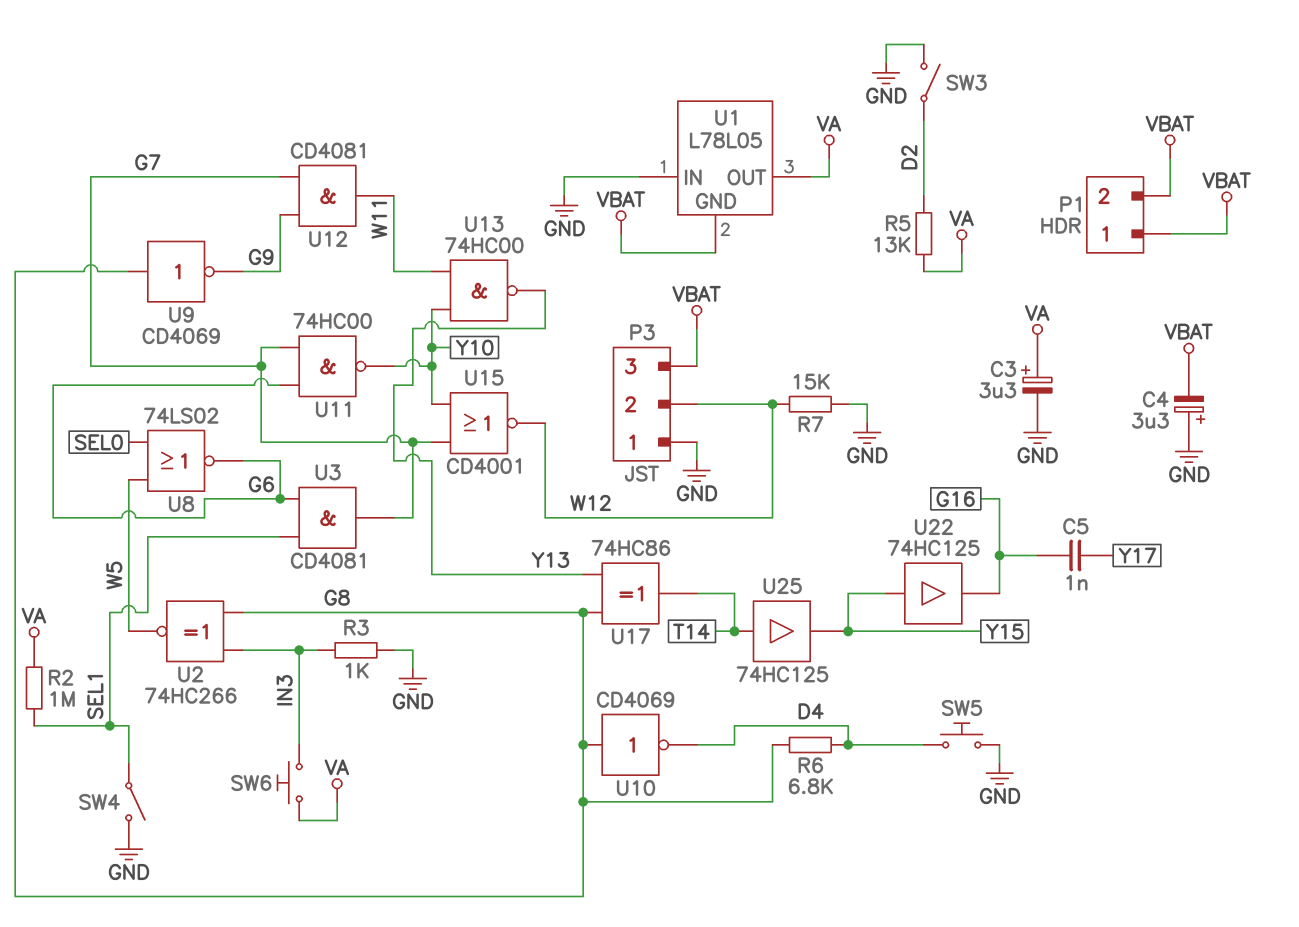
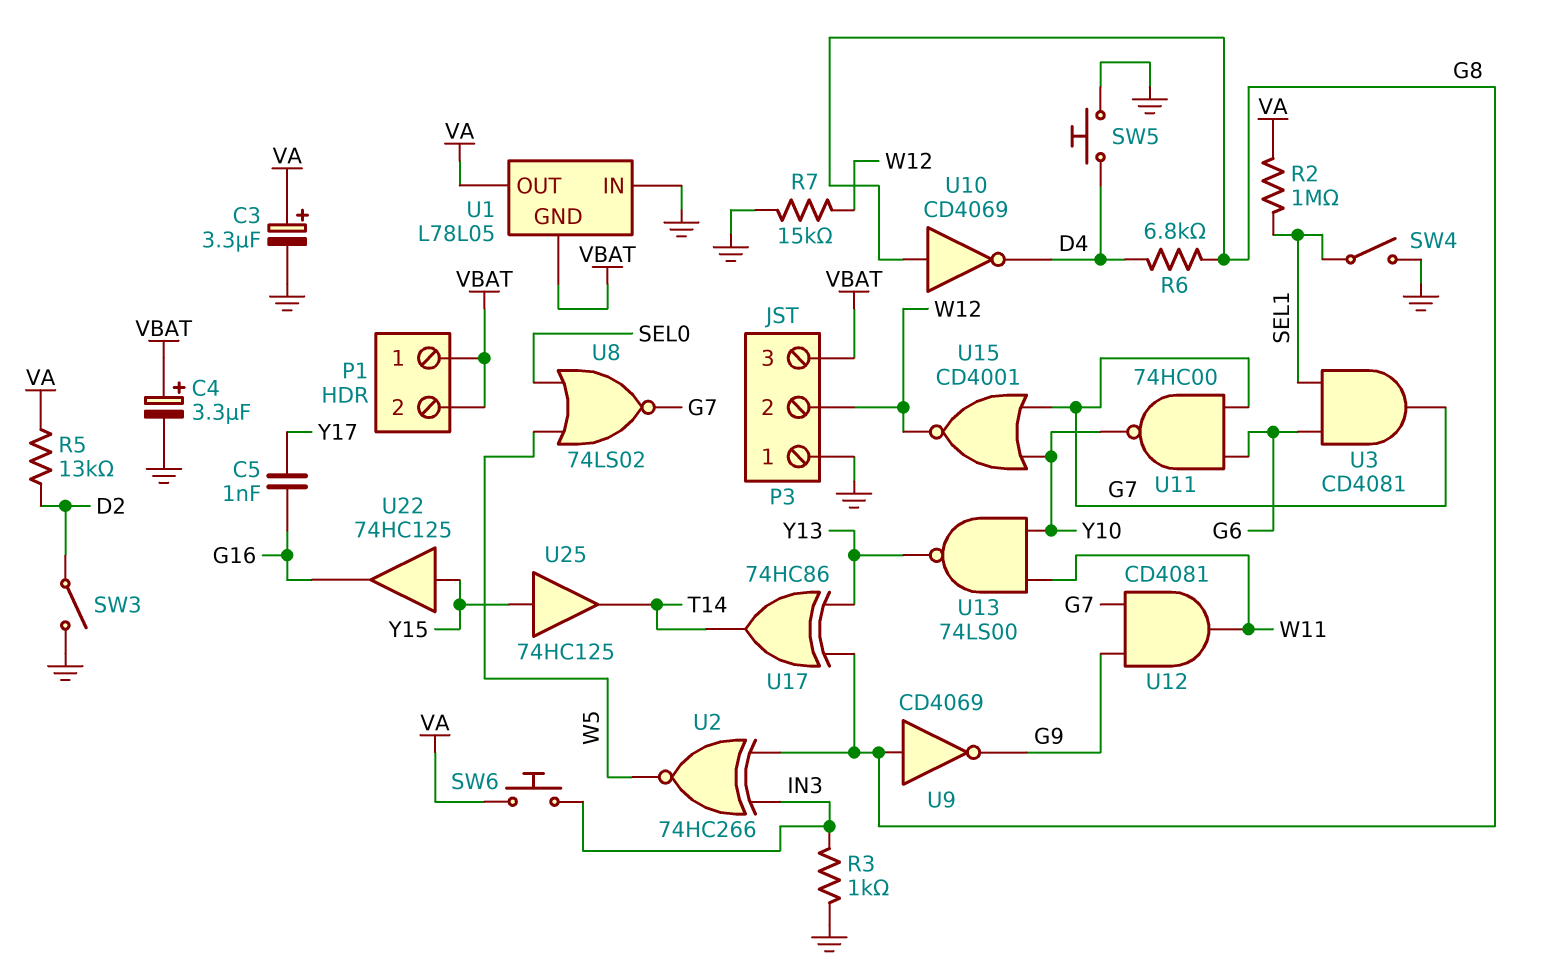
C4: 3.3uF (plus GND, minus VBAT) -> 3.3uF (plus VBAT, minus GND)
U8: NOR 74LS02 (in SEL0, in W5, out G6) -> NOR 74LS02 (in SEL0, in W5, out G7)
U13: NAND 74HC00 (in W11, in Y10, out Y13) -> NAND 74LS00 (in W11, in Y10, out Y13)
U25: buffer 74HC125 (in T14, out Y15) -> buffer 74HC125 (in Y15, out T14)

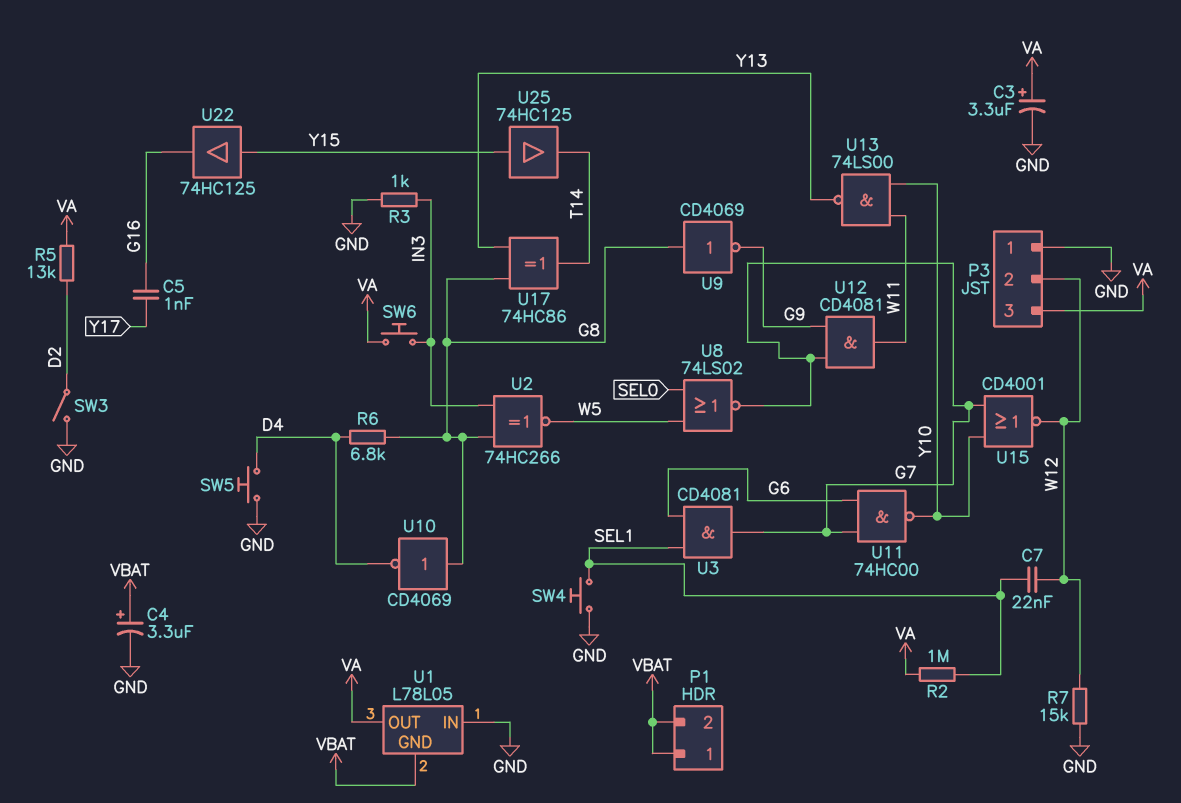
C7: none -> 22nF (SEL1, W12)
P3 pin 3: VBAT -> VA
SW4: switch (GND, SEL1) -> button (GND, SEL1)

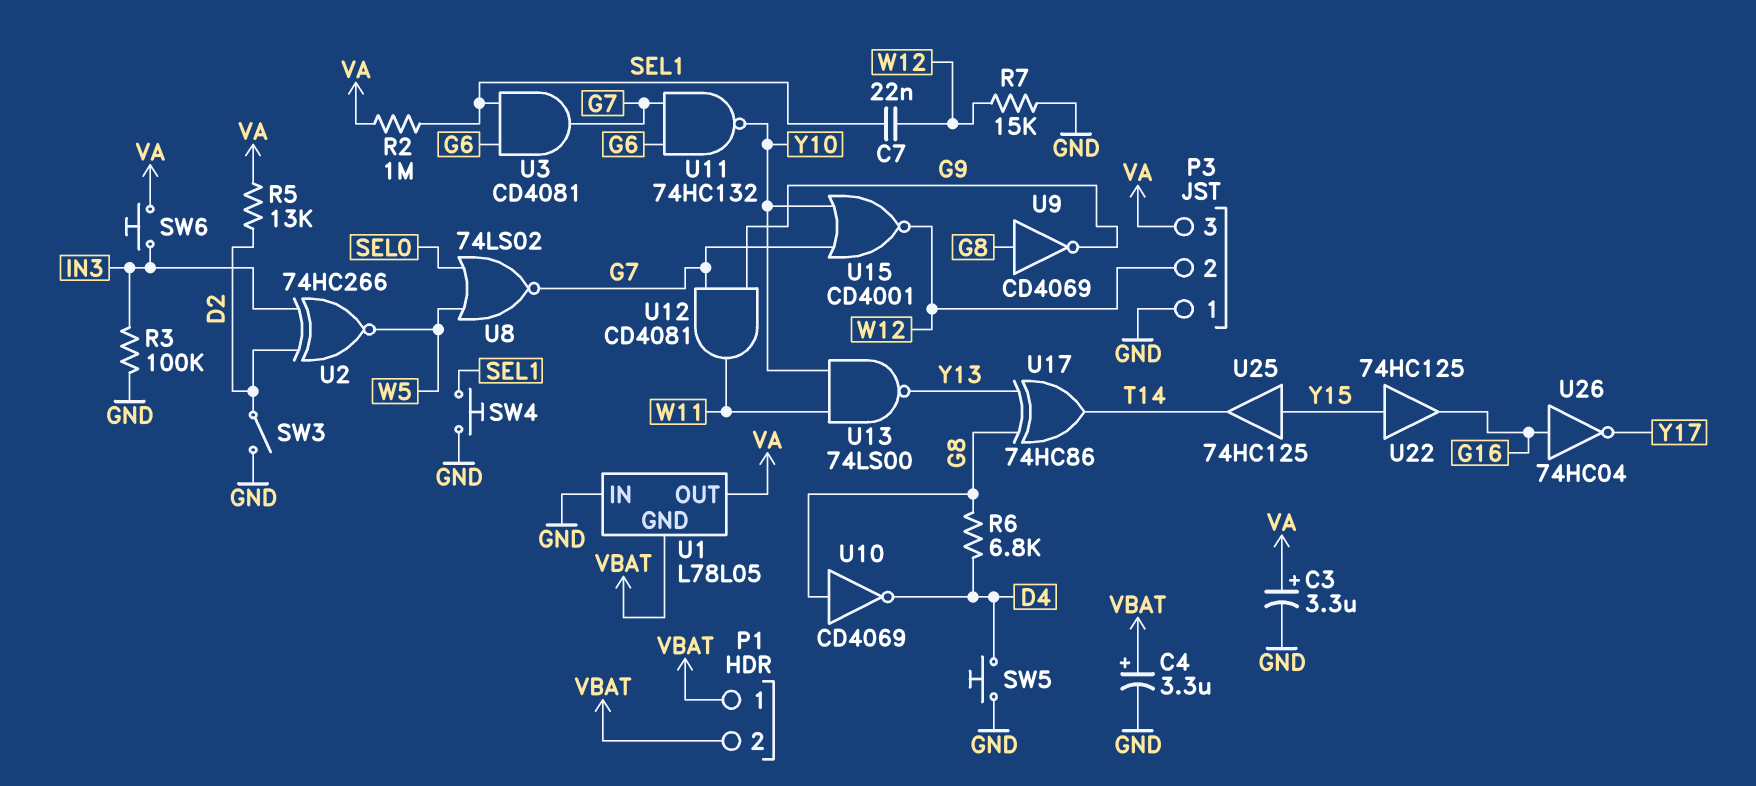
C5: 1nF (G16, Y17) -> none
R3: 1k (GND, IN3) -> 100k (GND, IN3)
U2: XNOR 74HC266 (in G8, in IN3, out W5) -> XNOR 74HC266 (in D2, in IN3, out W5)
U11: NAND 74HC00 (in G6, in G7, out Y10) -> NAND 74HC132 (in G6, in G7, out Y10)
U26: none -> NOT 74HC04 (in G16, out Y17)

